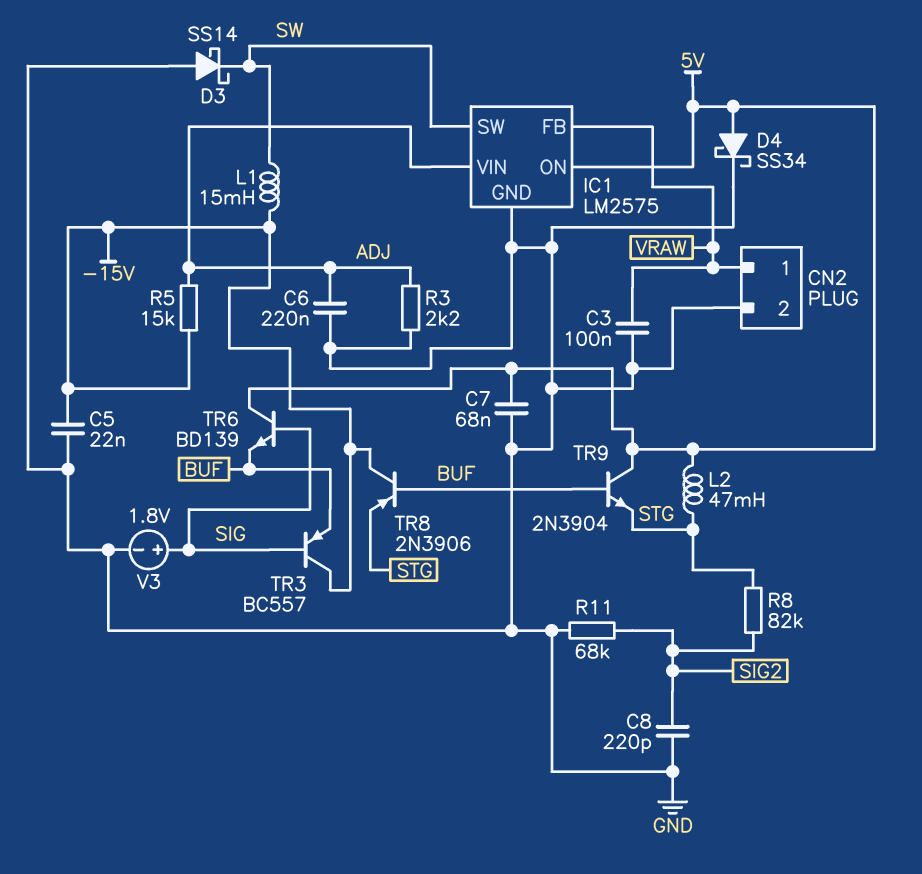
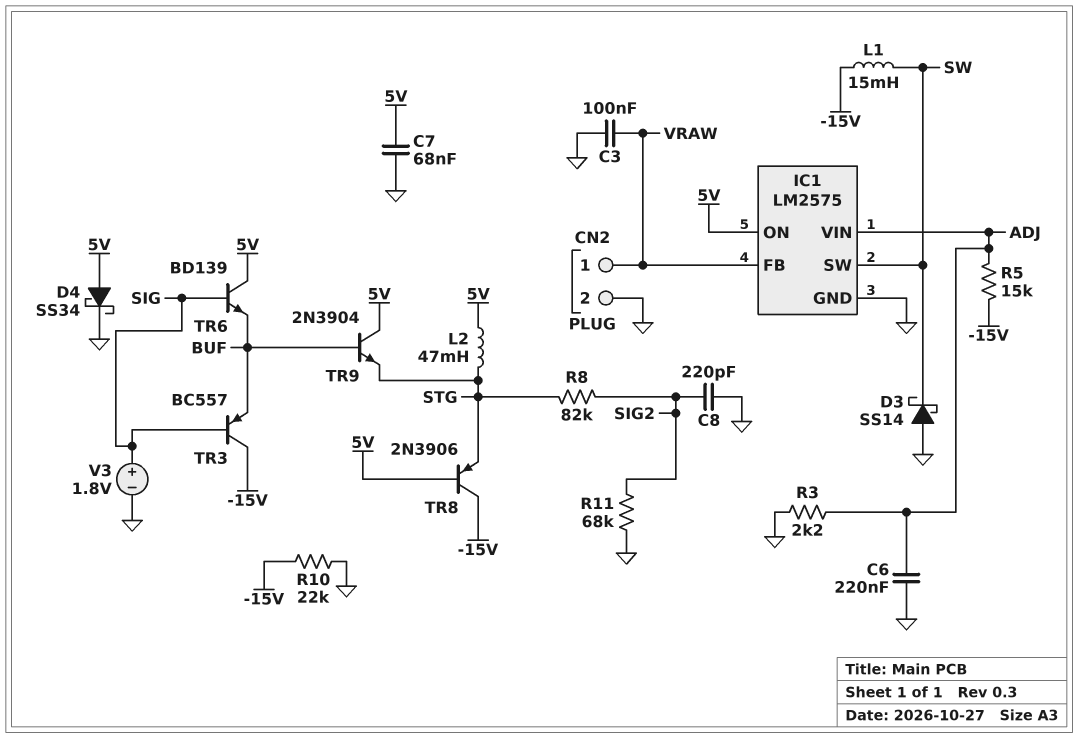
C5: 22nF (-15V, GND) -> none
R10: none -> 22k (-15V, GND)
TR8: PNP 2N3906 (B BUF, C -15V, E STG) -> PNP 2N3906 (B 5V, C -15V, E STG)

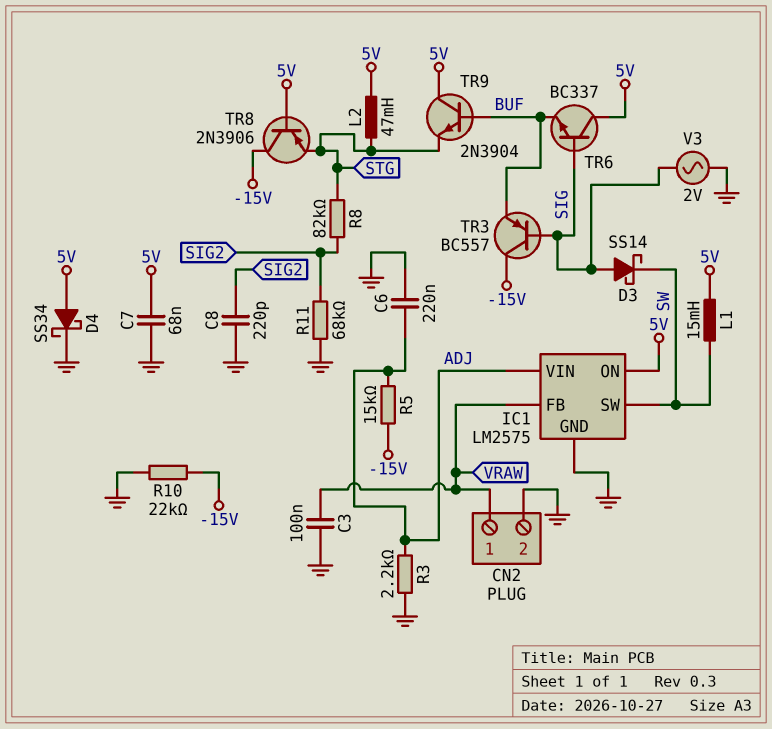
D3: schottky SS14 (A GND, K SW) -> schottky SS14 (A SIG, K SW)
L1: 15mH (-15V, SW) -> 15mH (5V, SW)
TR6: NPN BD139 (B SIG, C 5V, E BUF) -> NPN BC337 (B SIG, C 5V, E BUF)
V3: 1.8V (plus SIG, minus GND) -> AC 2V (GND, SIG)

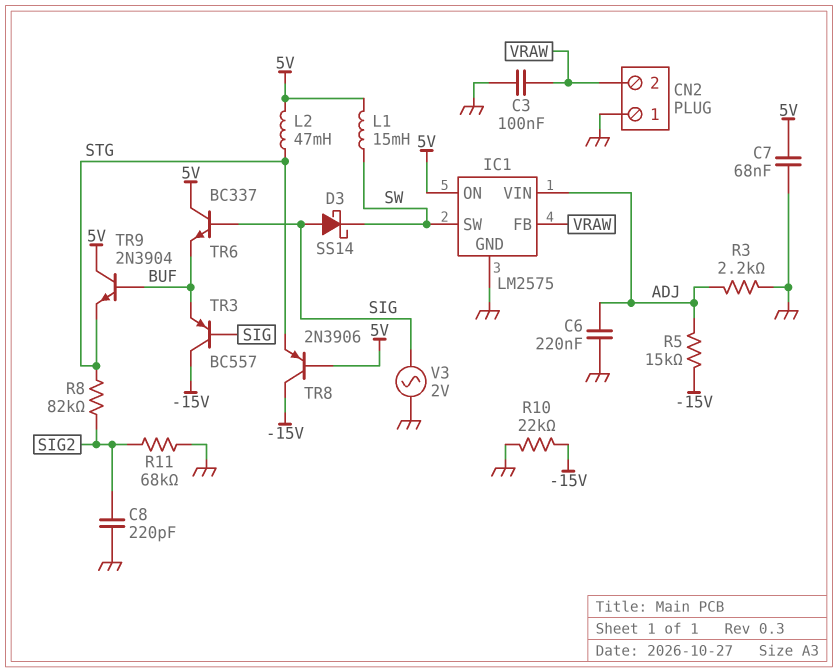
CN2 pin 1: VRAW -> GND
CN2 pin 2: GND -> VRAW
D4: schottky SS34 (A 5V, K GND) -> none

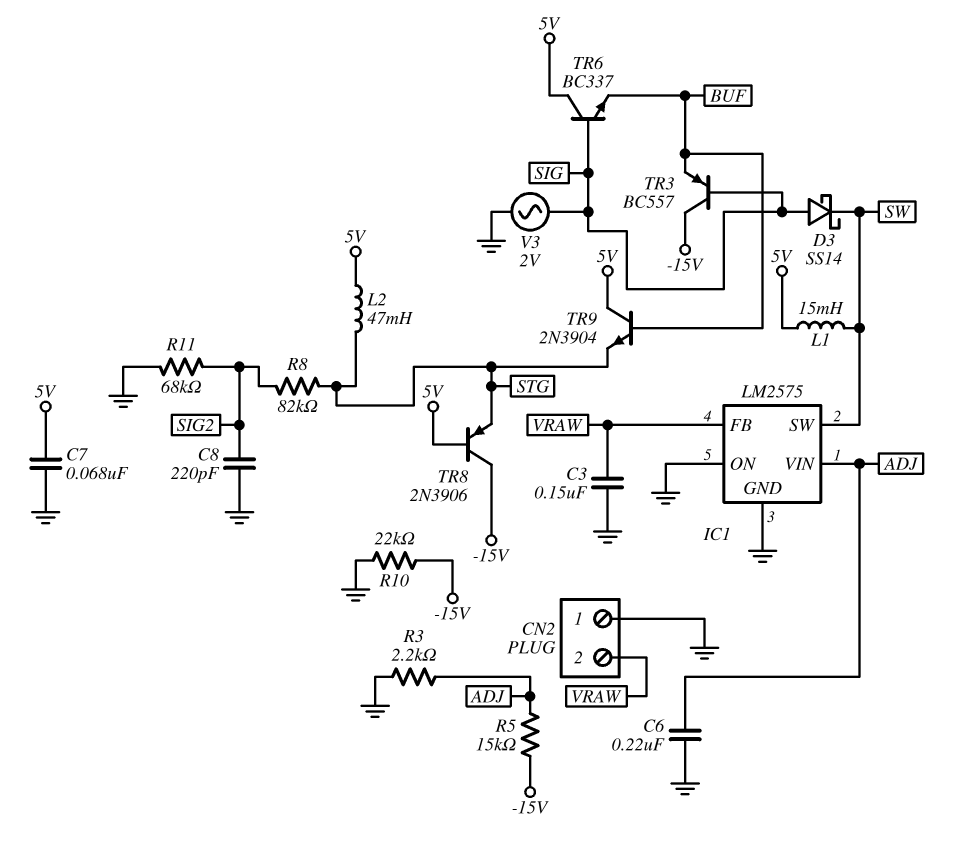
C3: 100nF (GND, VRAW) -> 150nF (GND, VRAW)
IC1 pin ON: 5V -> GND

